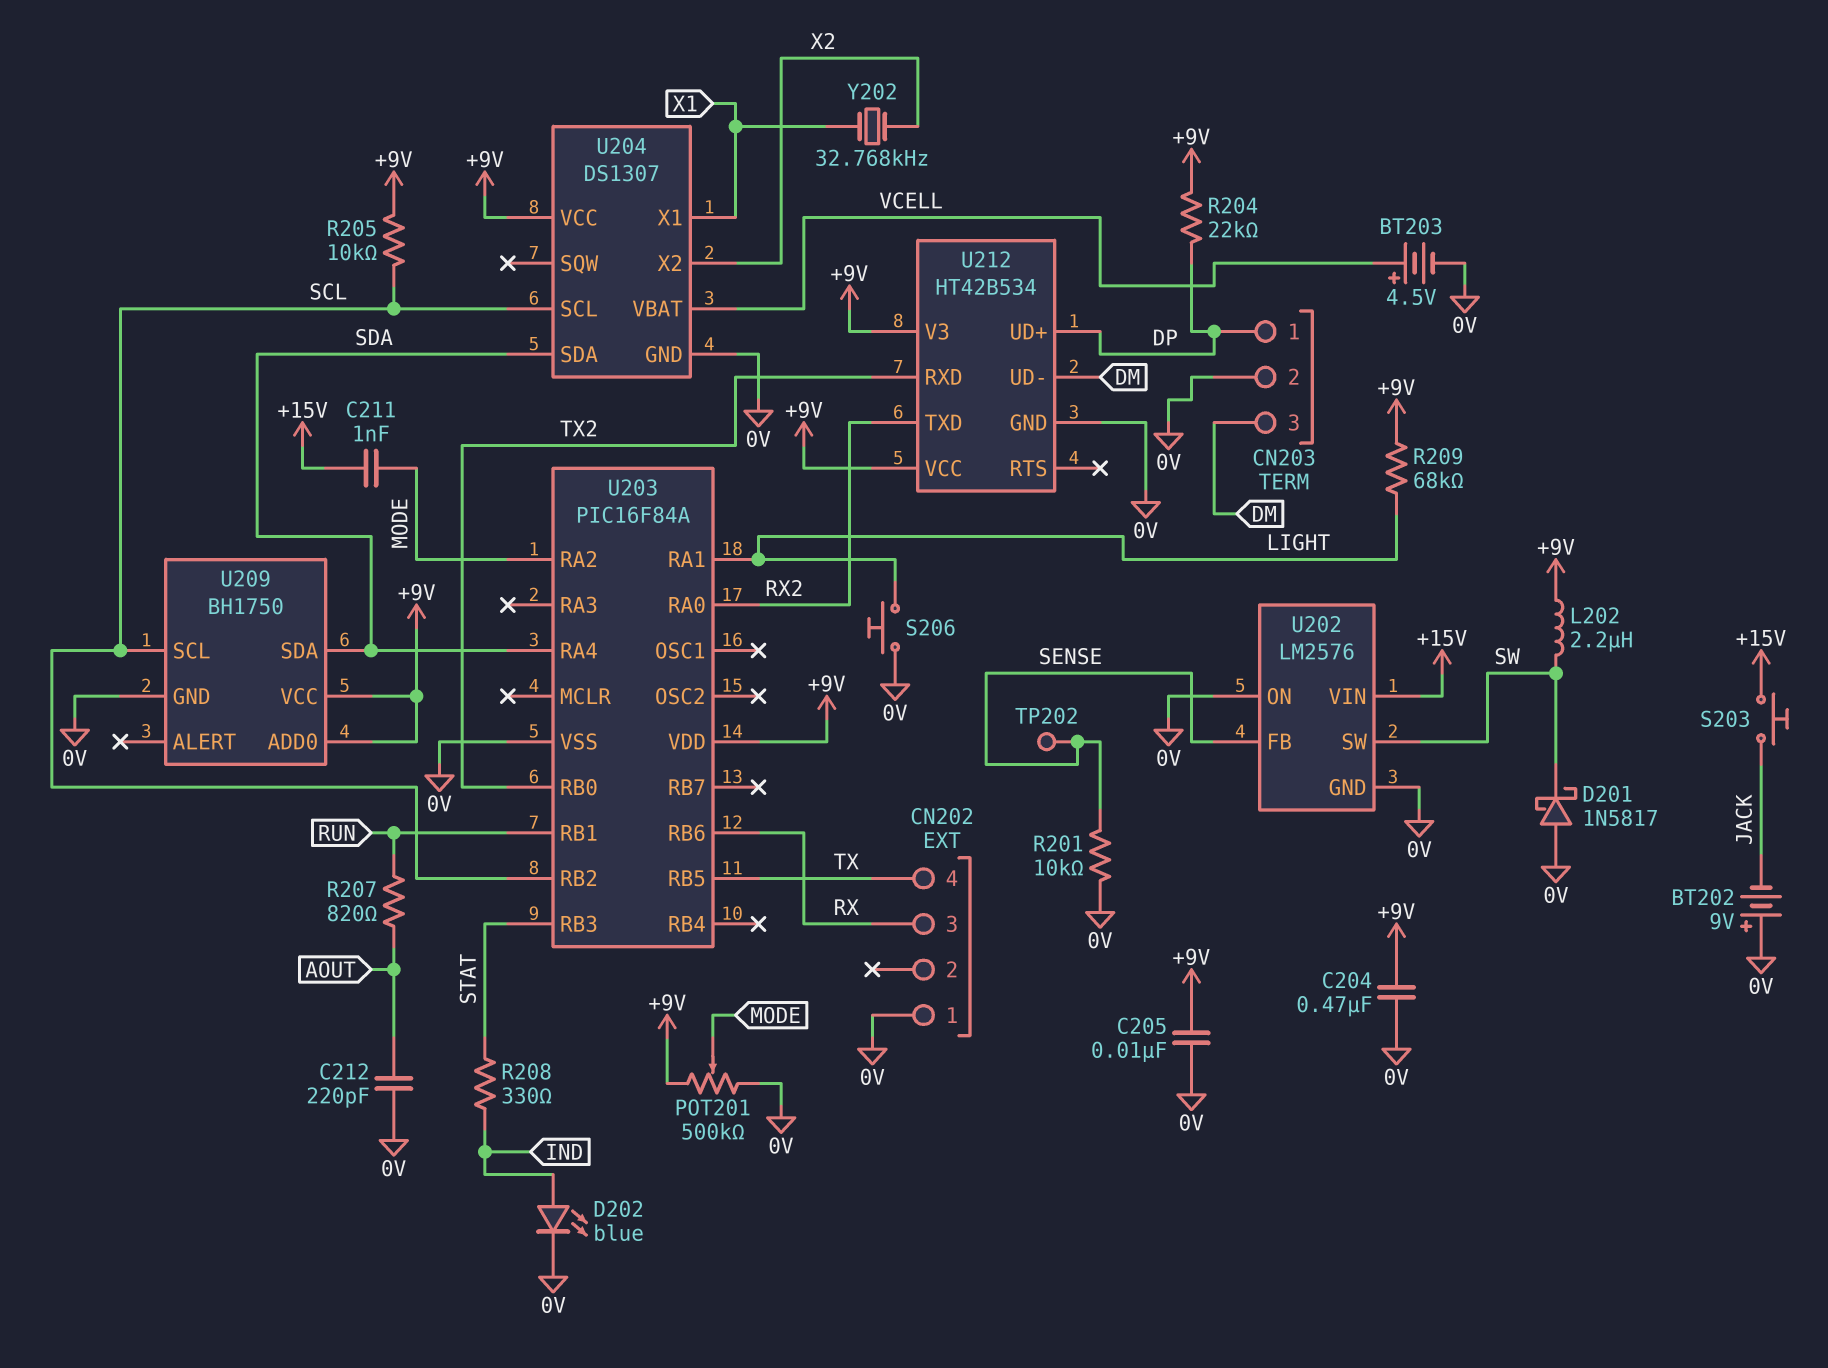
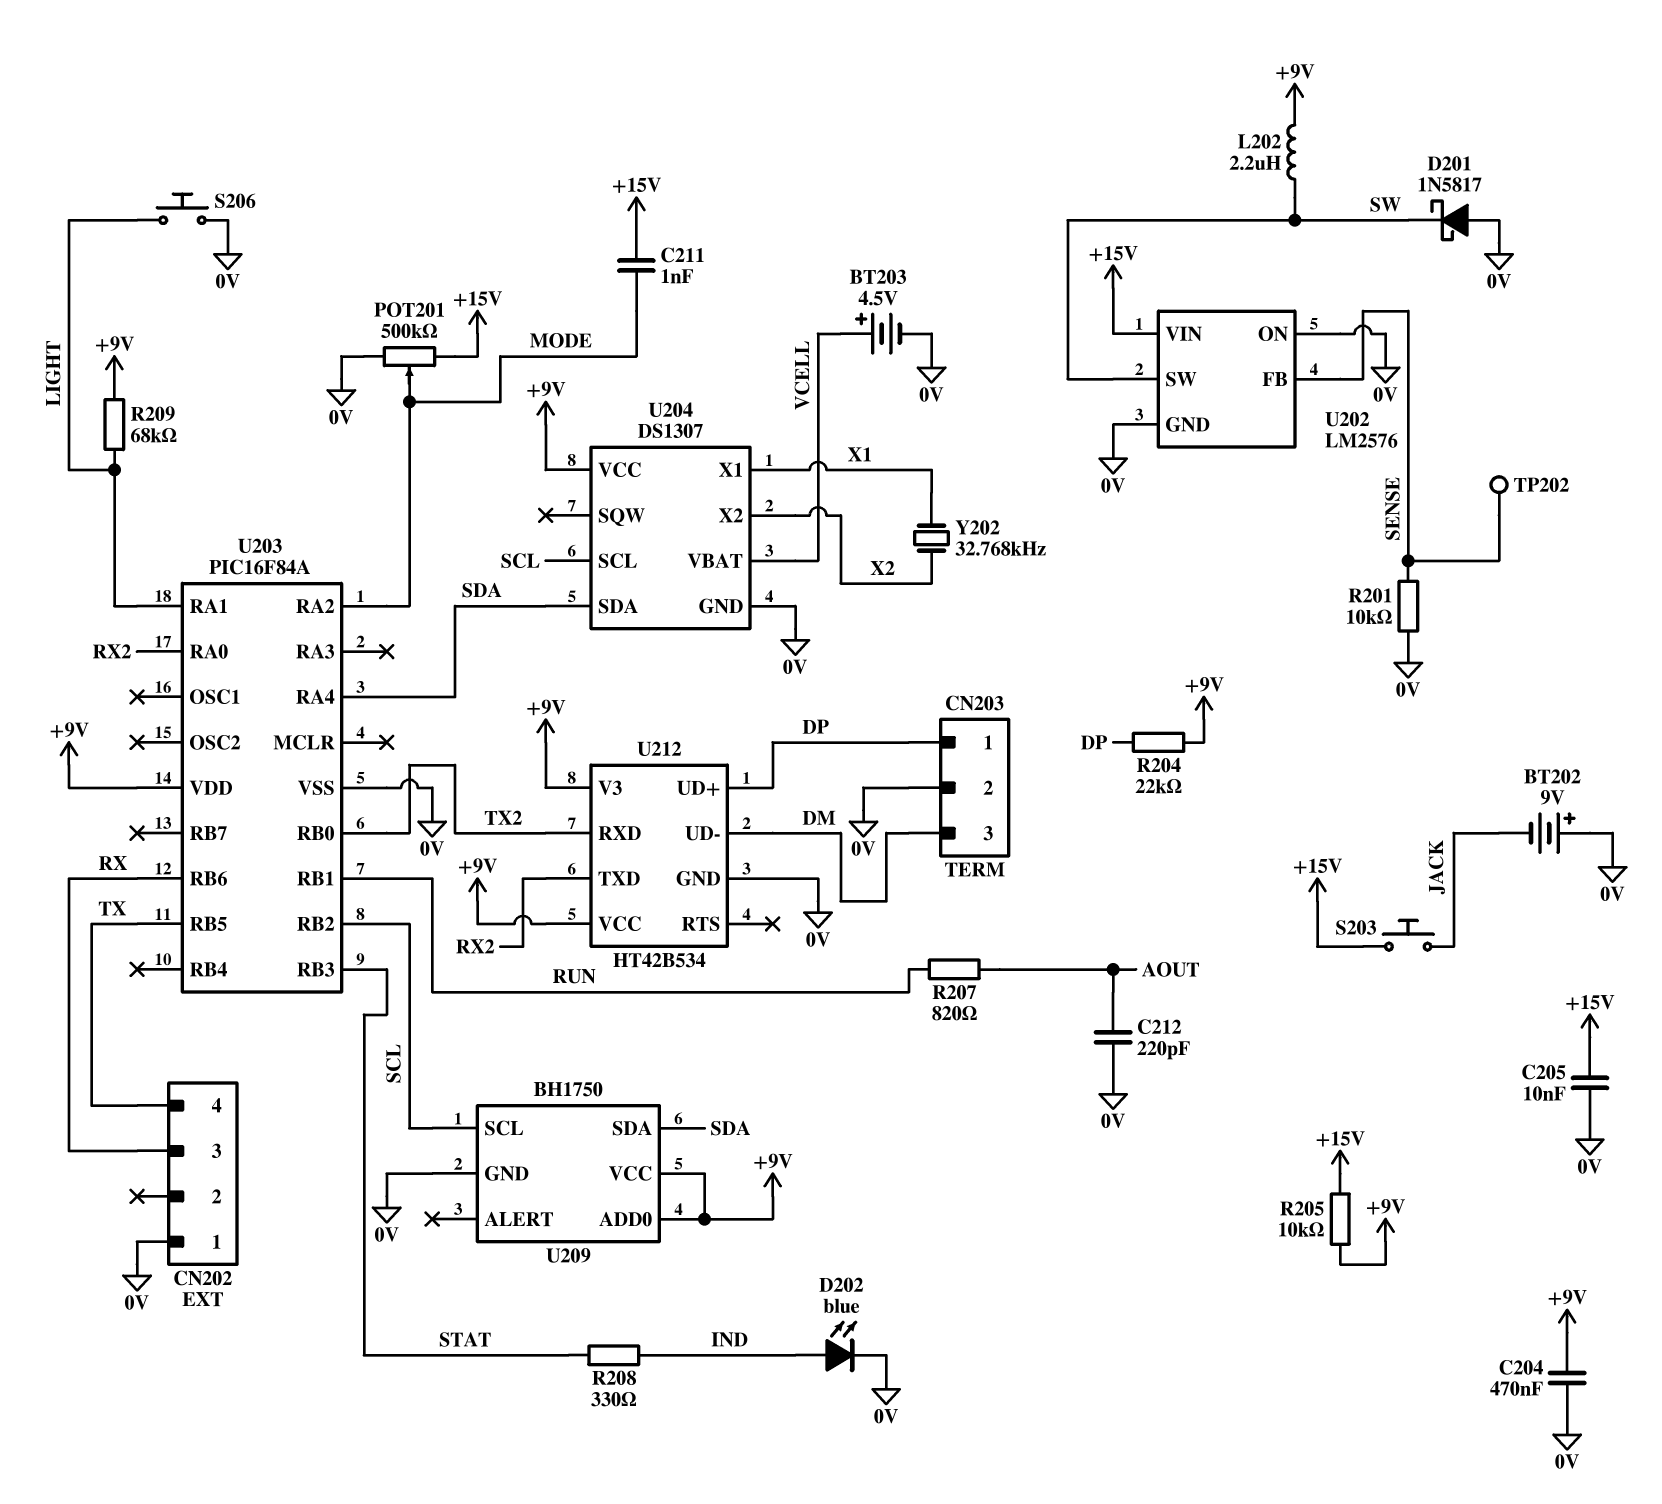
C205: 10nF (+9V, 0V) -> 10nF (+15V, 0V)
POT201: 500k (+9V, 0V, wiper MODE) -> 500k (+15V, 0V, wiper MODE)
R205: 10k (+9V, SCL) -> 10k (+9V, +15V)

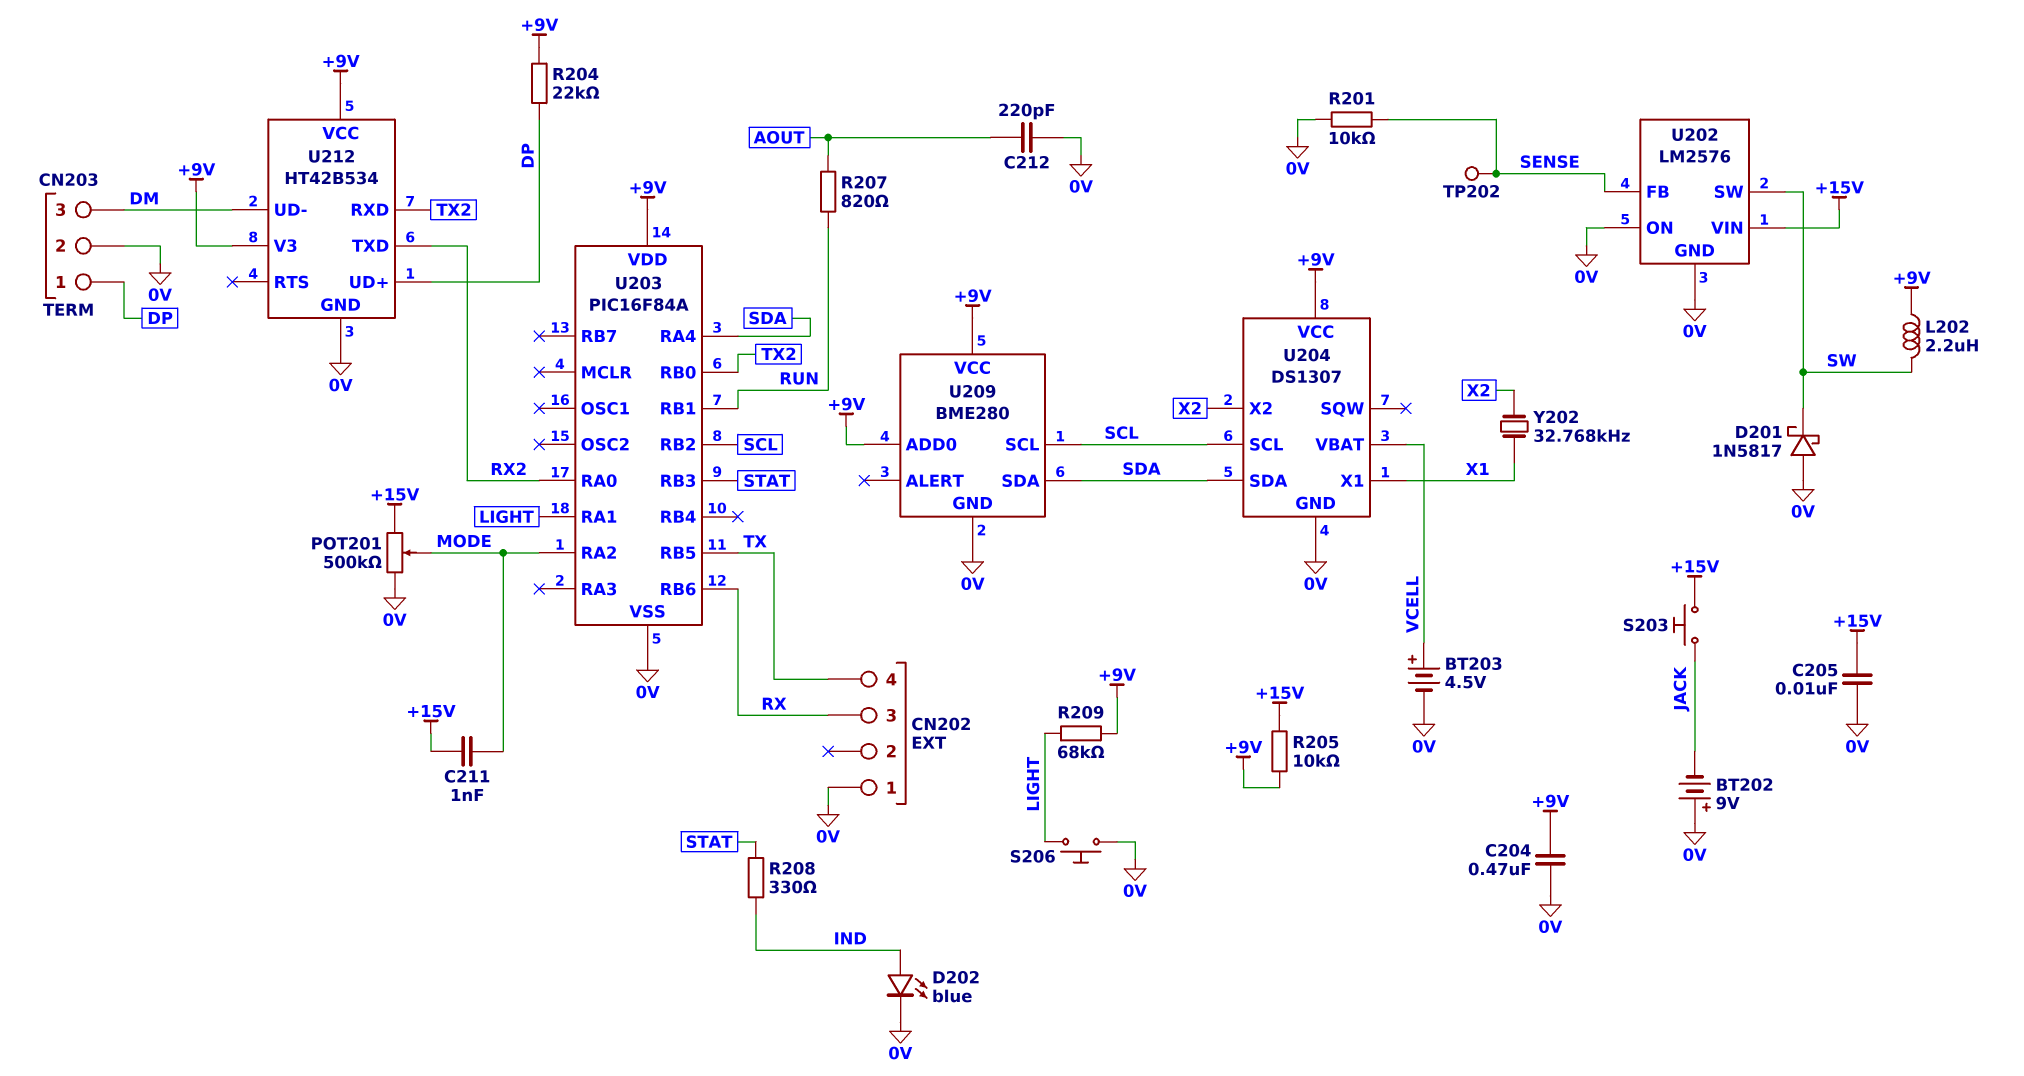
U209: BH1750 -> BME280

